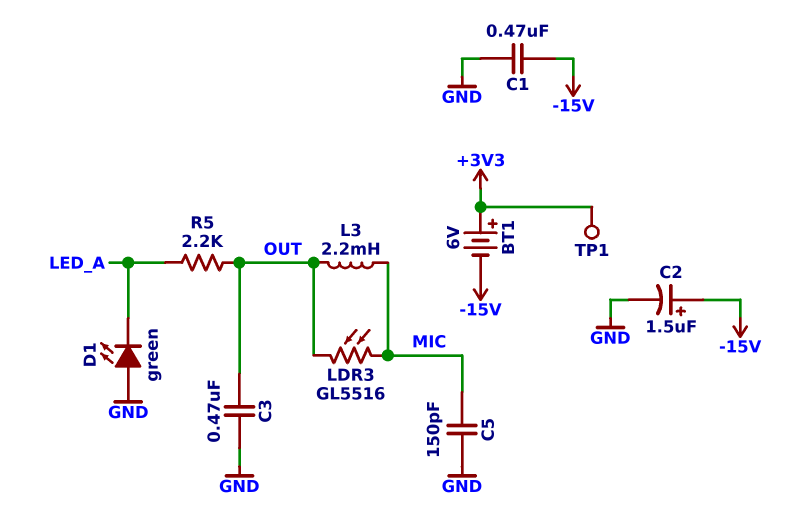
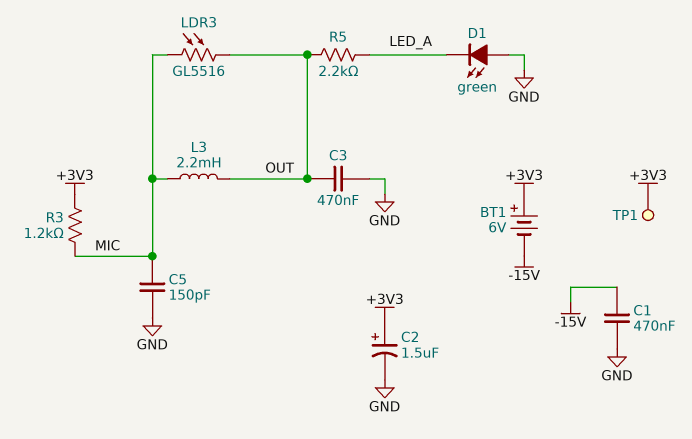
C2: 1.5uF (plus -15V, minus GND) -> 1.5uF (plus +3V3, minus GND)
R3: none -> 1.2k (+3V3, MIC)

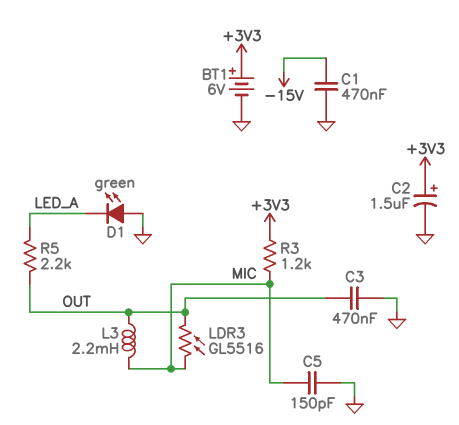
BT1: 6V (plus +3V3, minus -15V) -> 6V (plus +3V3, minus GND)
TP1: test point (+3V3) -> none

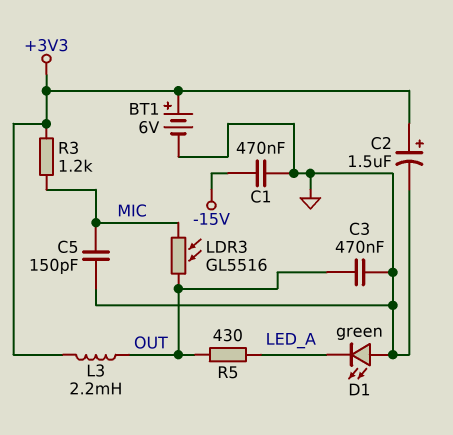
L3: 2.2mH (MIC, OUT) -> 2.2mH (+3V3, OUT)
R5: 2.2k (LED_A, OUT) -> 430 (LED_A, OUT)

